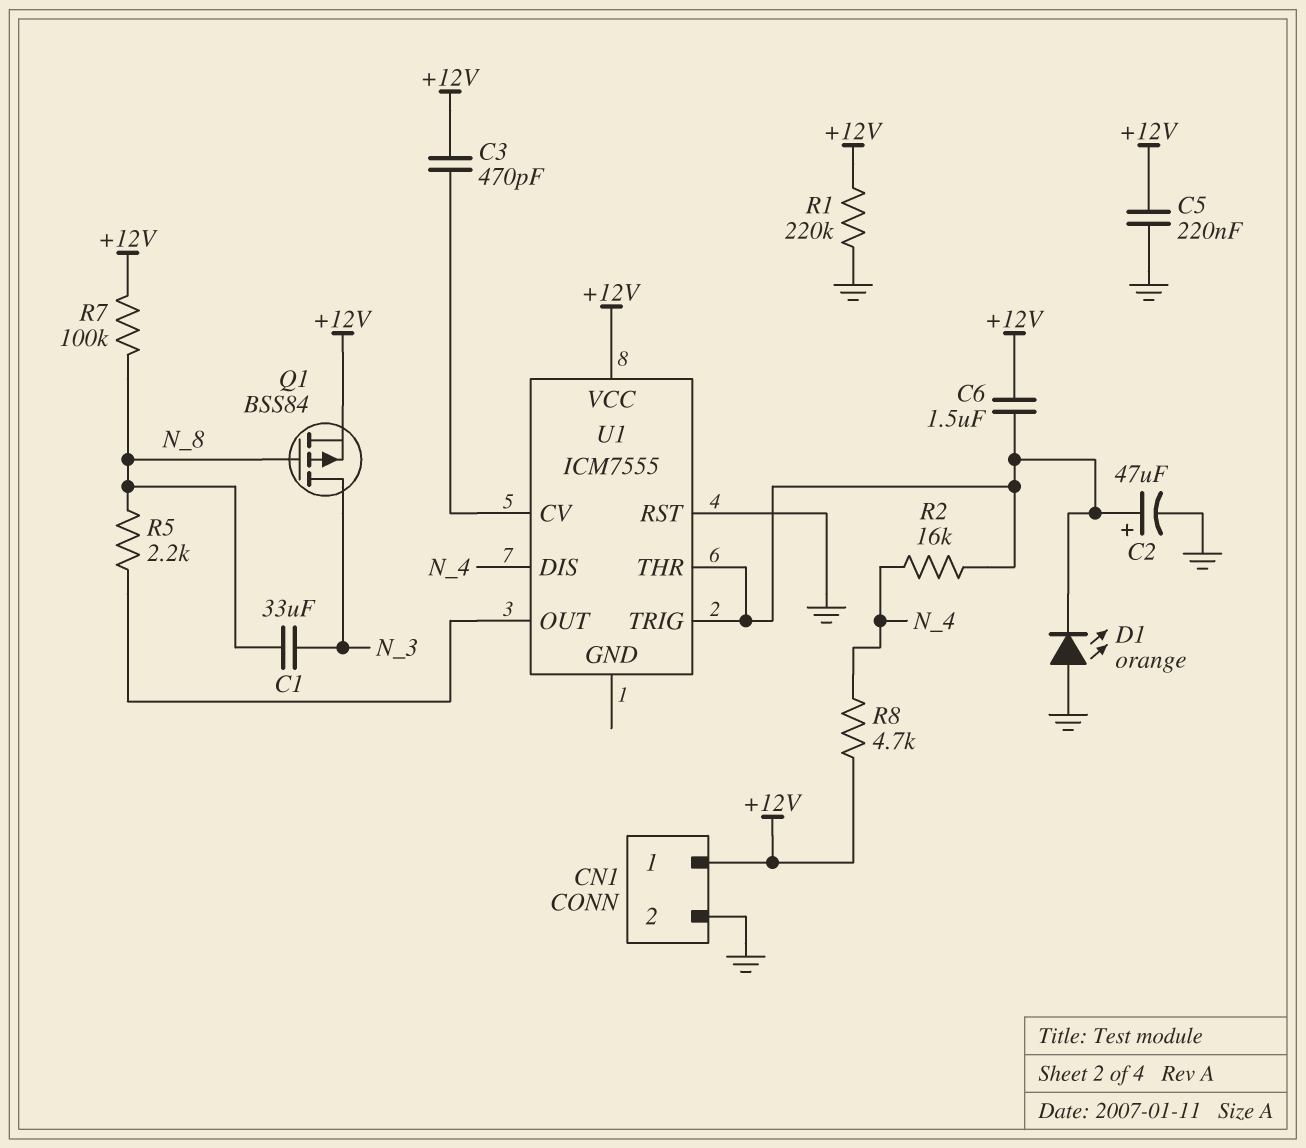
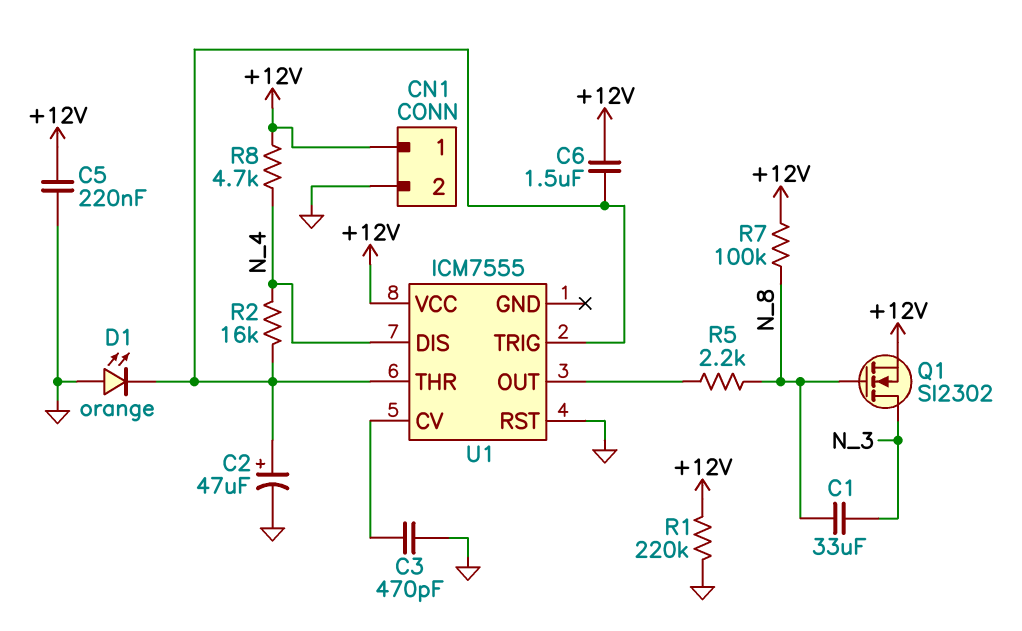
C3: 470pF (+12V, U1/CV) -> 470pF (GND, U1/CV)
Q1: PMOS BSS84 (G N_8, D N_3, S +12V) -> NMOS SI2302 (G N_8, D N_3, S +12V)

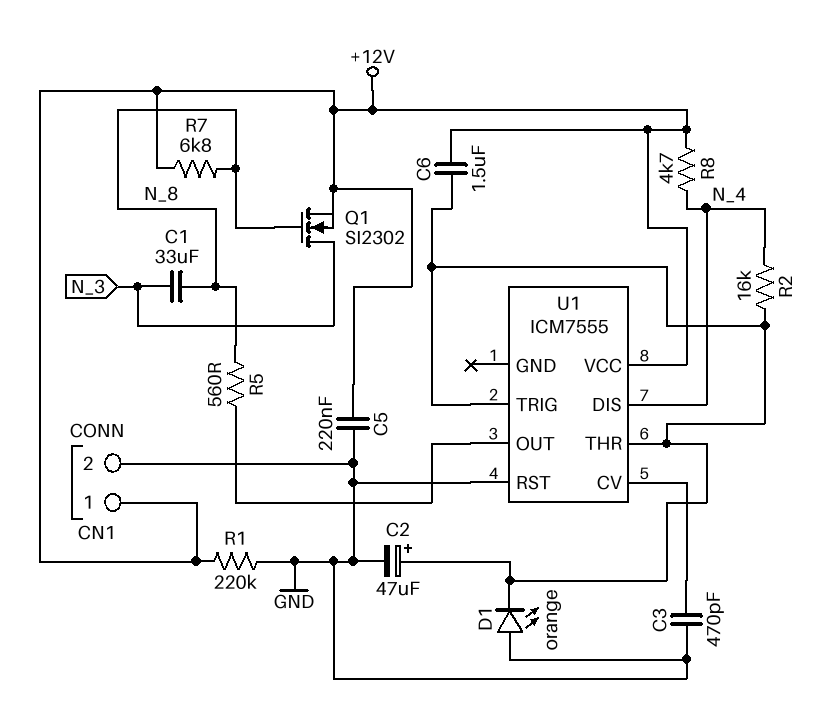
R5: 2.2k (N_8, U1/OUT) -> 560 (N_8, U1/OUT)
R7: 100k (+12V, N_8) -> 6.8k (+12V, N_8)

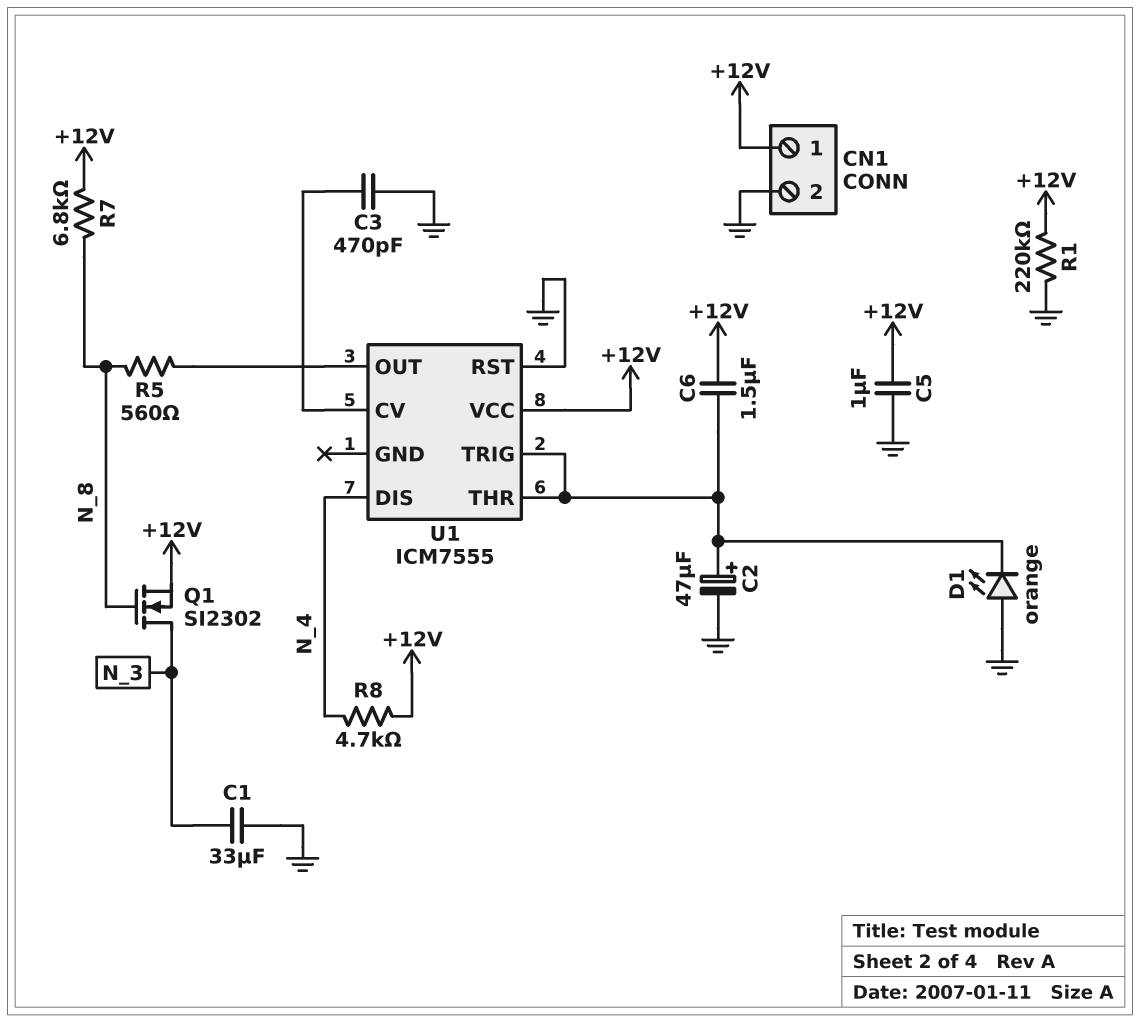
C1: 33uF (N_3, N_8) -> 33uF (GND, N_3)
C5: 220nF (+12V, GND) -> 1uF (+12V, GND)
R2: 16k (N_4, U1/THR) -> none

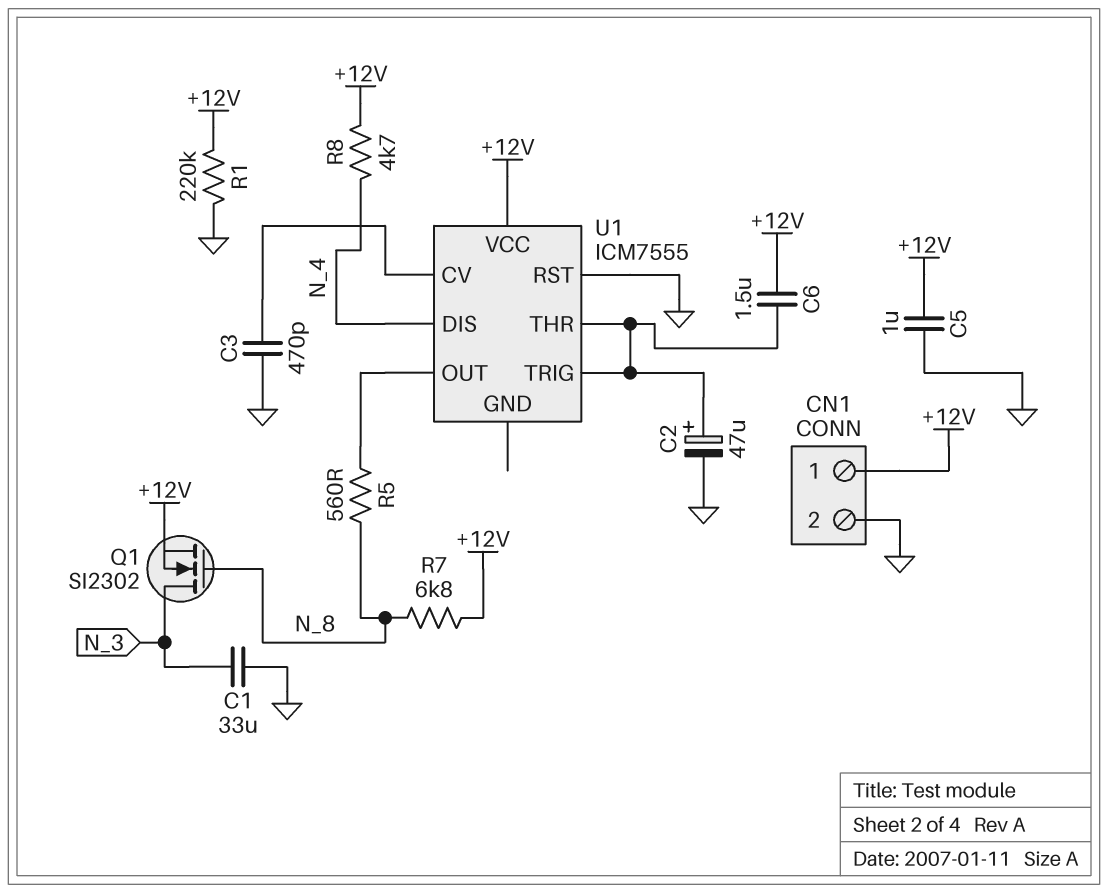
D1: LED orange (A GND, K U1/THR) -> none

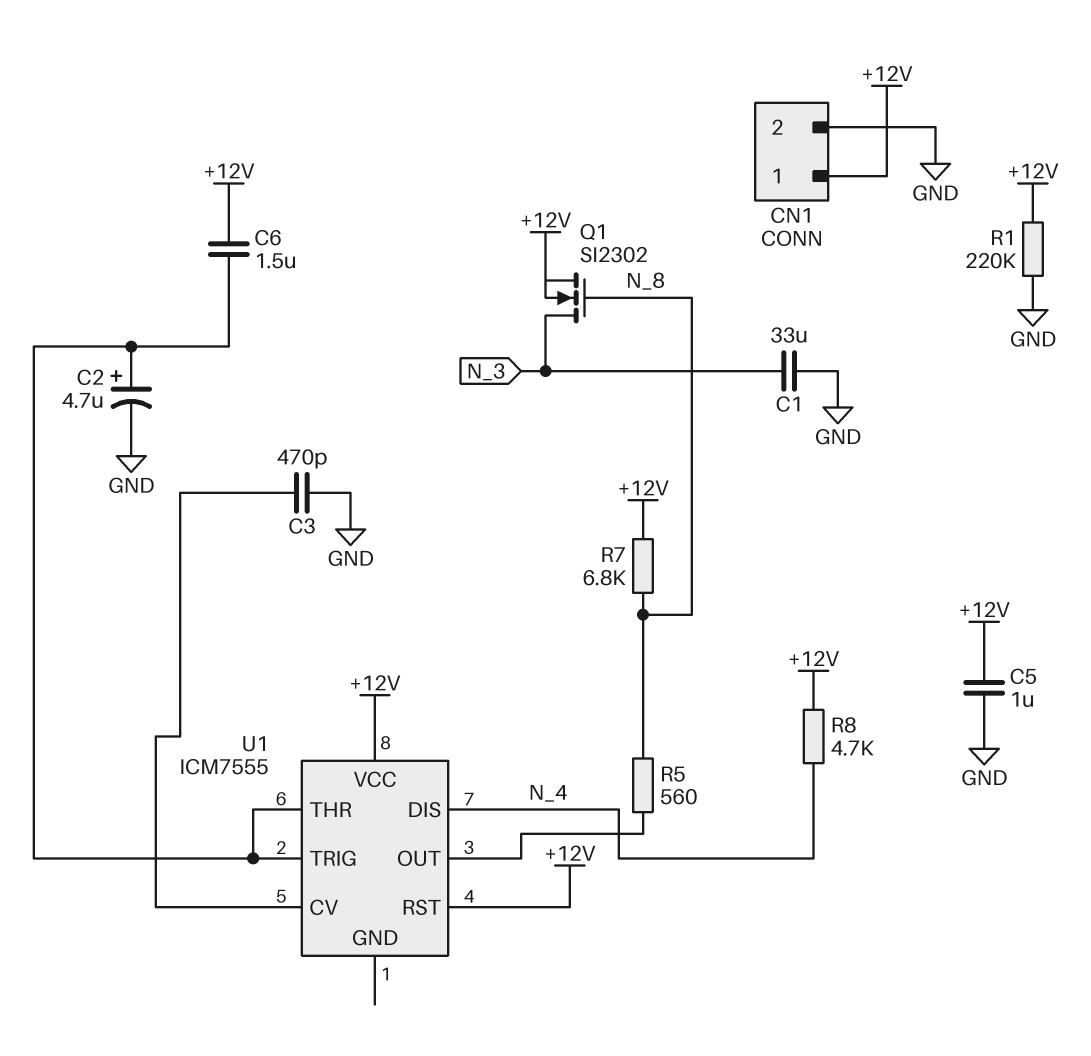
C2: 47uF (plus U1/THR, minus GND) -> 4.7uF (plus U1/THR, minus GND)
U1 pin RST: GND -> +12V

